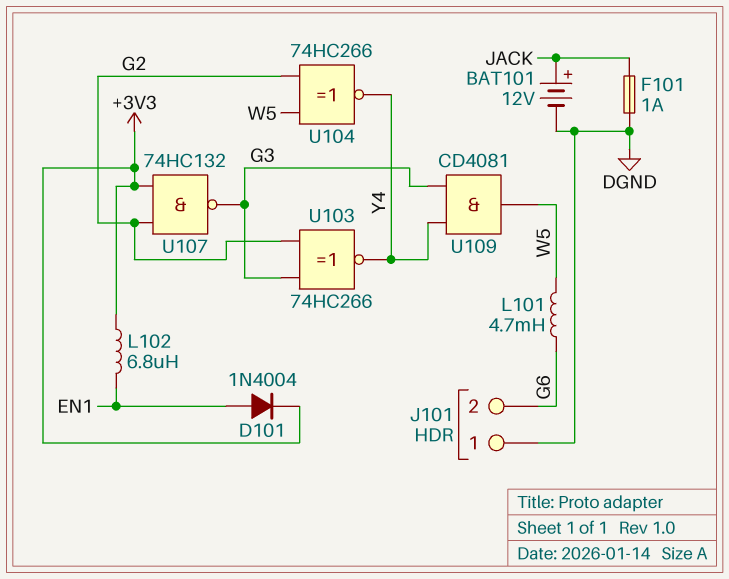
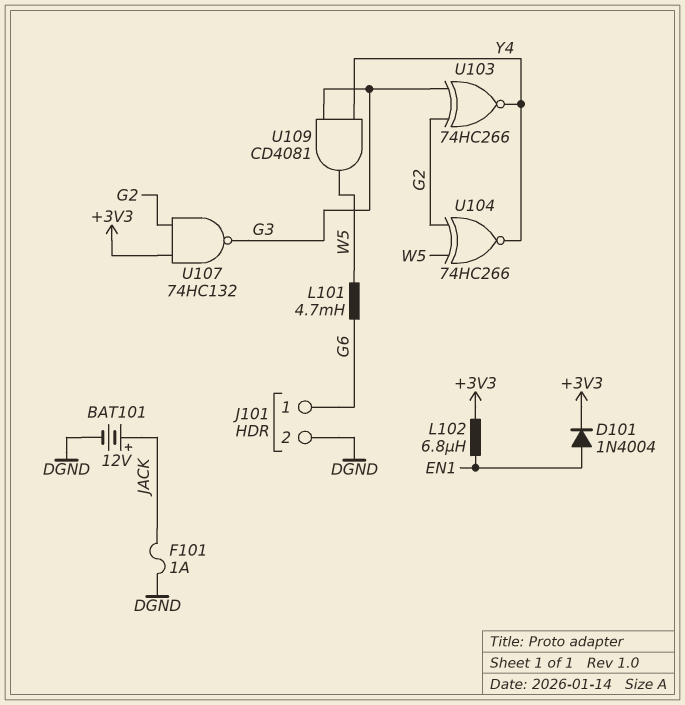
J101 pin 1: DGND -> G6
J101 pin 2: G6 -> DGND

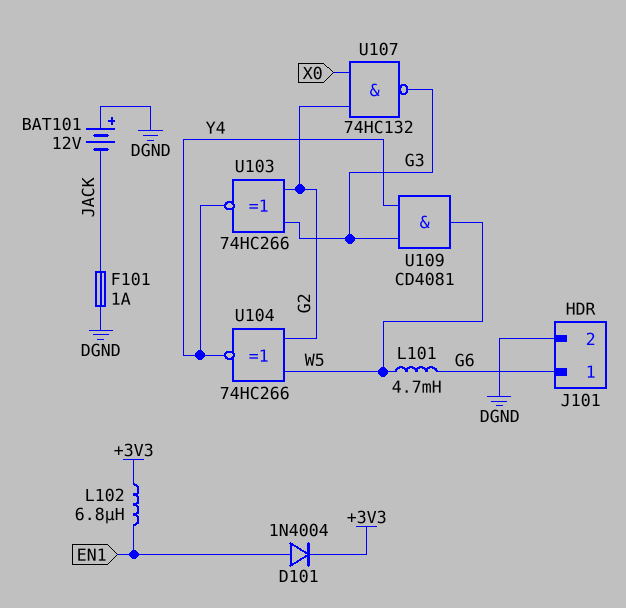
BAT101: 12V (plus JACK, minus DGND) -> 12V (plus DGND, minus JACK)
U107: NAND 74HC132 (in +3V3, in G2, out G3) -> NAND 74HC132 (in G2, in X0, out G3)

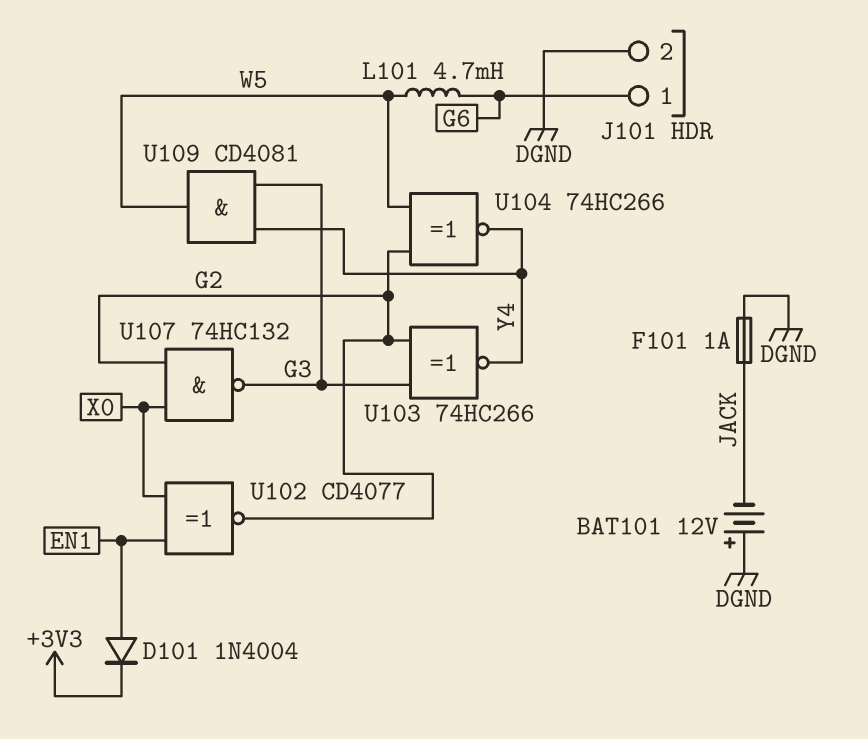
L102: 6.8uH (+3V3, EN1) -> none
U102: none -> XNOR CD4077 (in EN1, in X0, out G2)

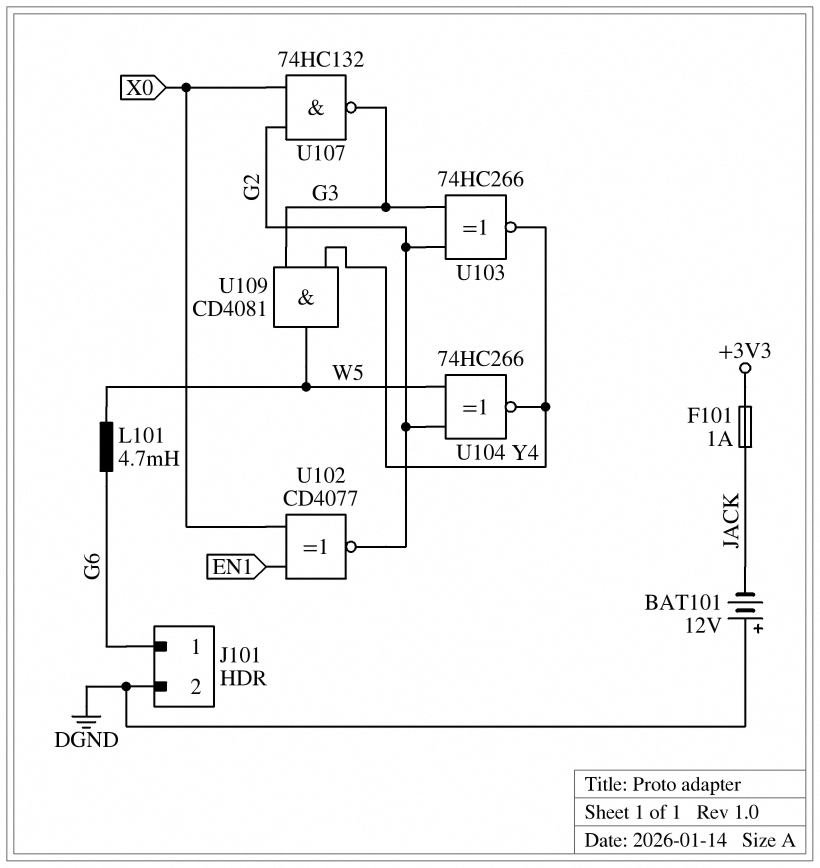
D101: diode 1N4004 (A EN1, K +3V3) -> none
F101: 1A (DGND, JACK) -> 1A (+3V3, JACK)

